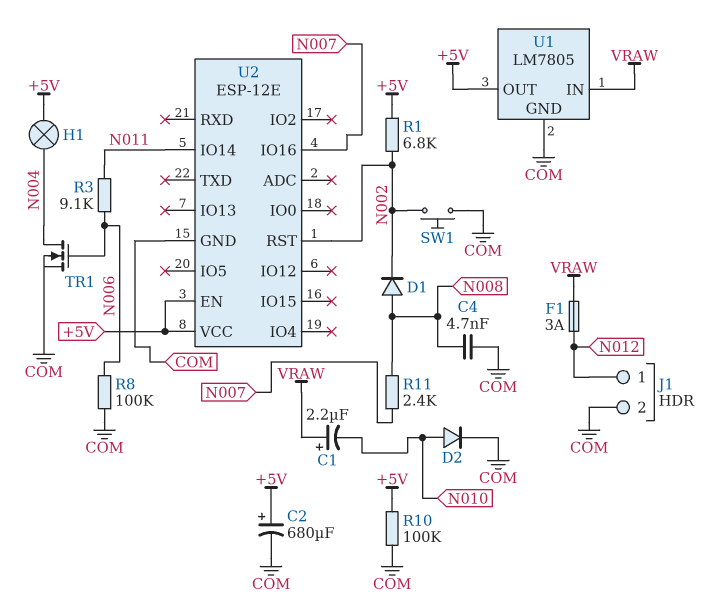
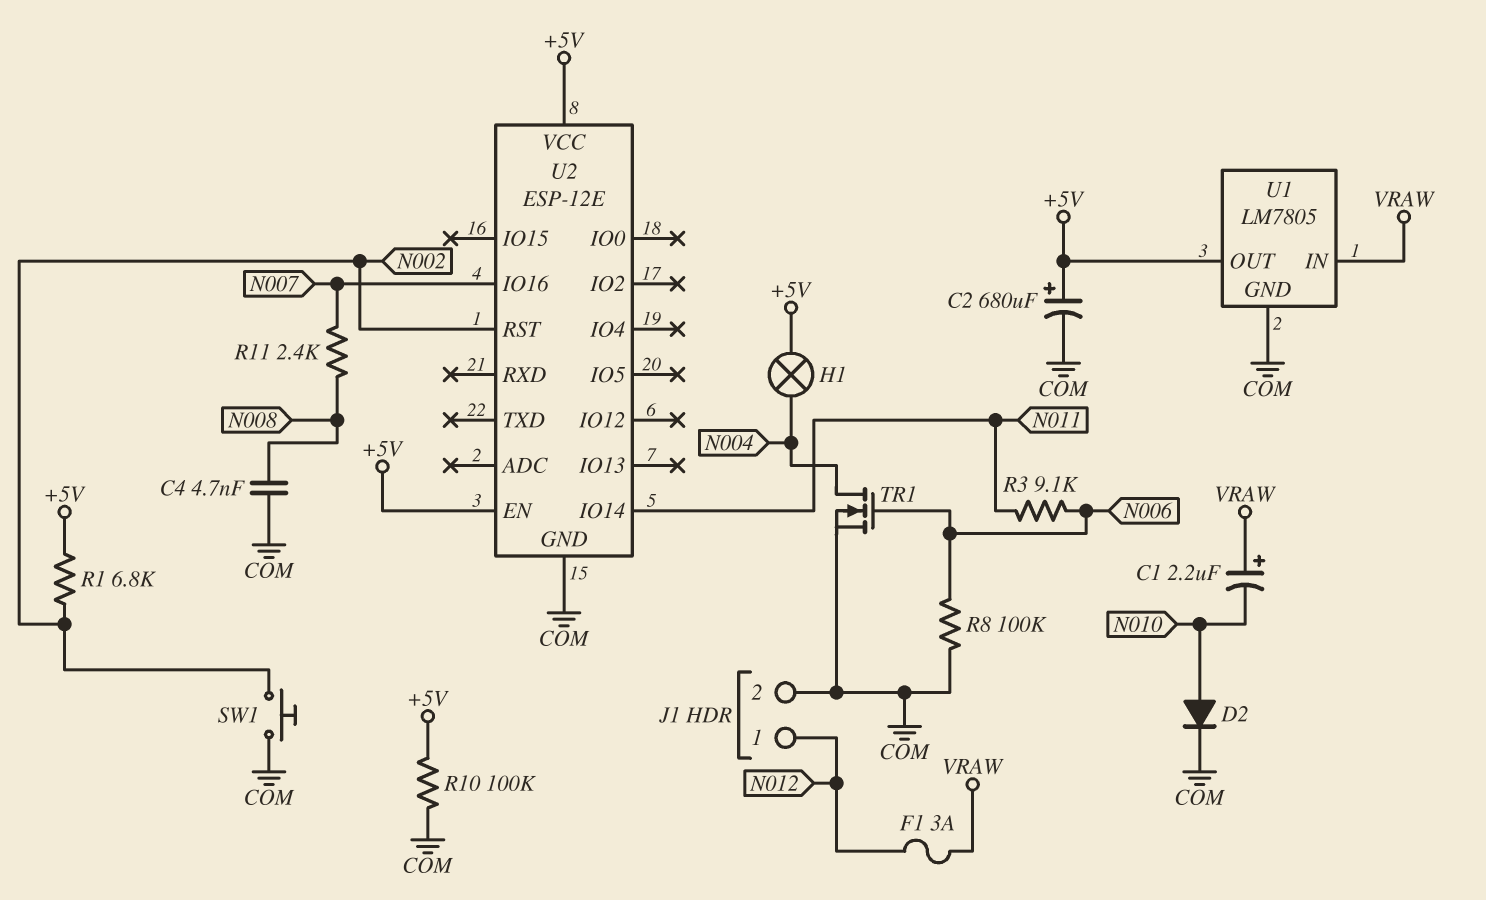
D1: diode (A N008, K N002) -> none

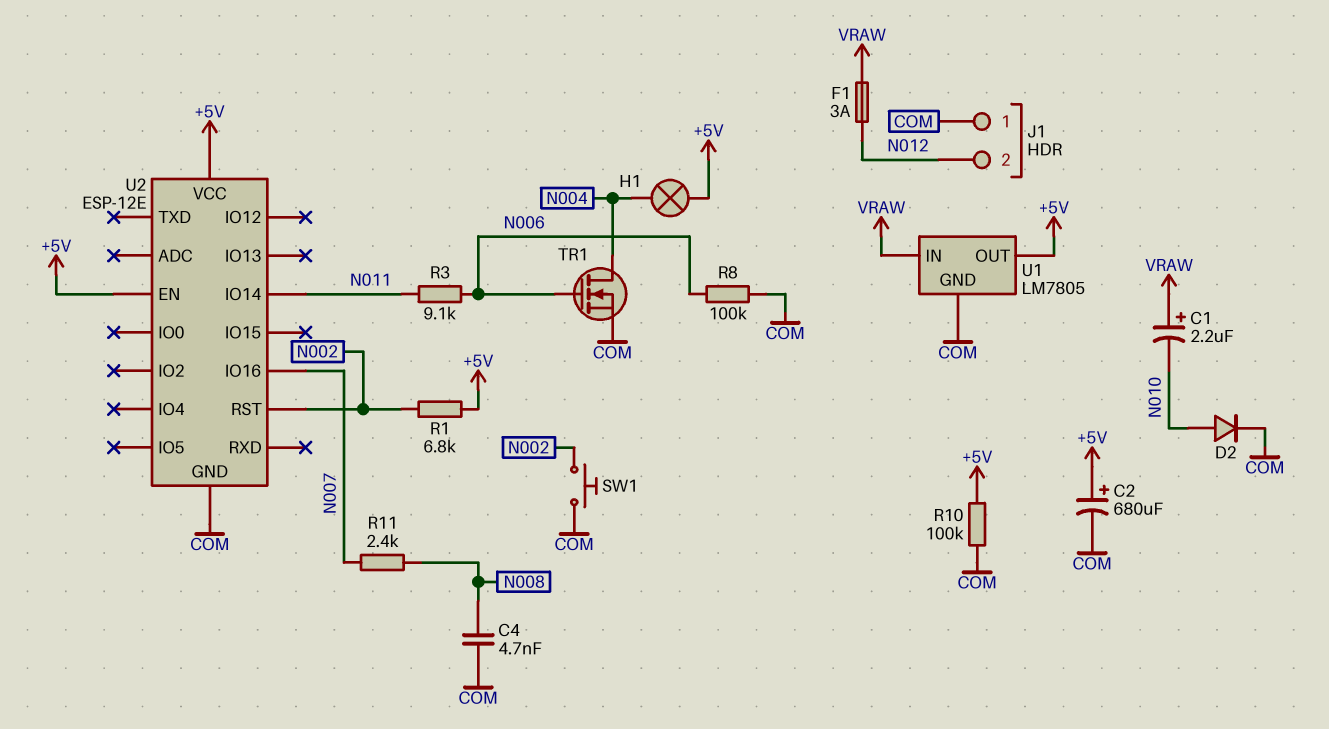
J1 pin 1: N012 -> COM
J1 pin 2: COM -> N012

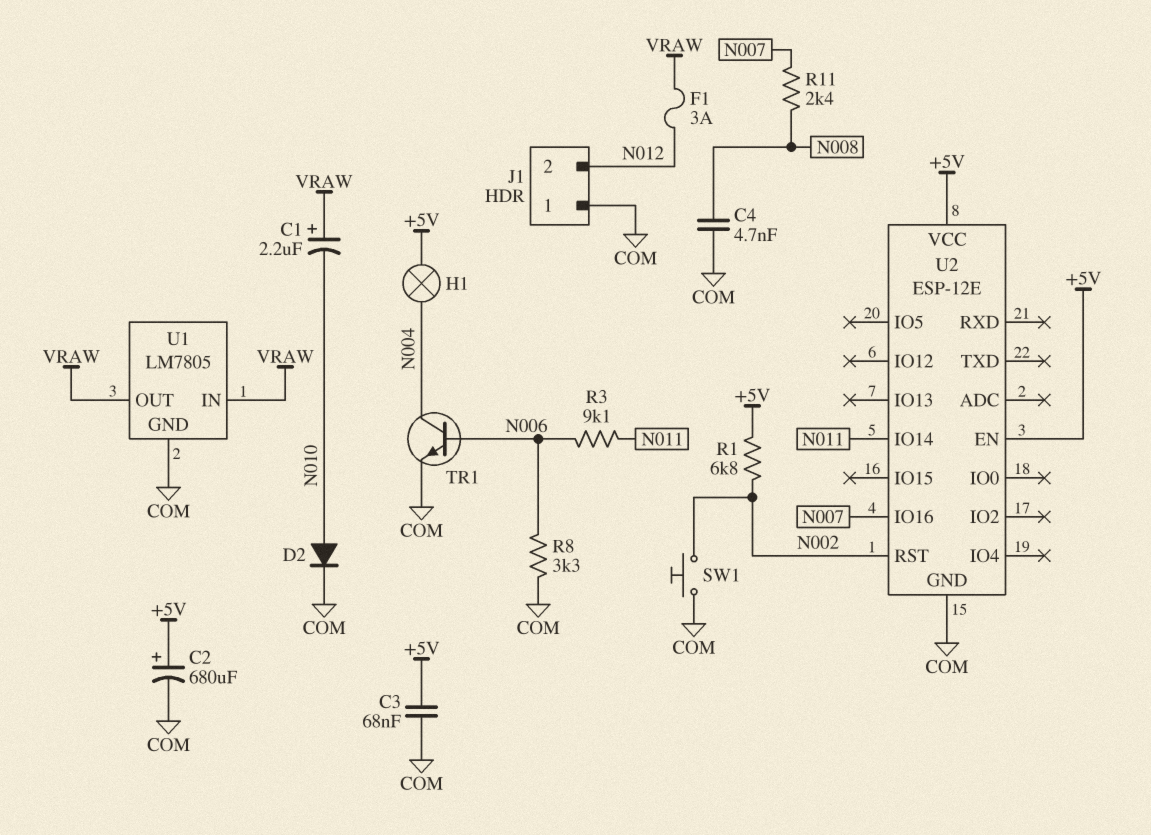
C3: none -> 68nF (+5V, COM)
R8: 100k (COM, N006) -> 3.3k (COM, N006)
R10: 100k (+5V, COM) -> none
TR1: NMOS (G N006, D N004, S COM) -> NPN (B N006, C N004, E COM)
U1 pin OUT: +5V -> VRAW

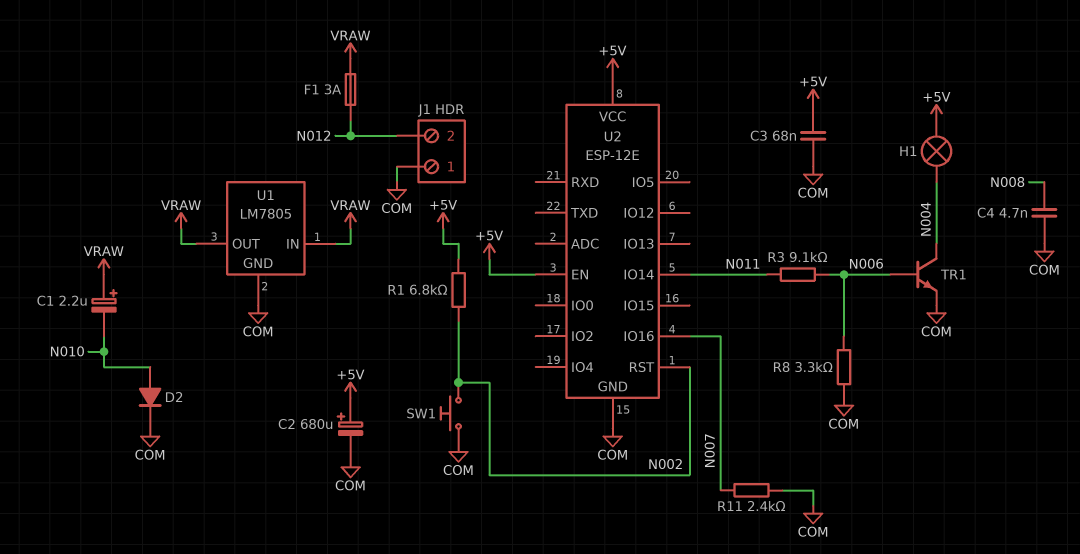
R11: 2.4k (N007, N008) -> 2.4k (COM, N007)

